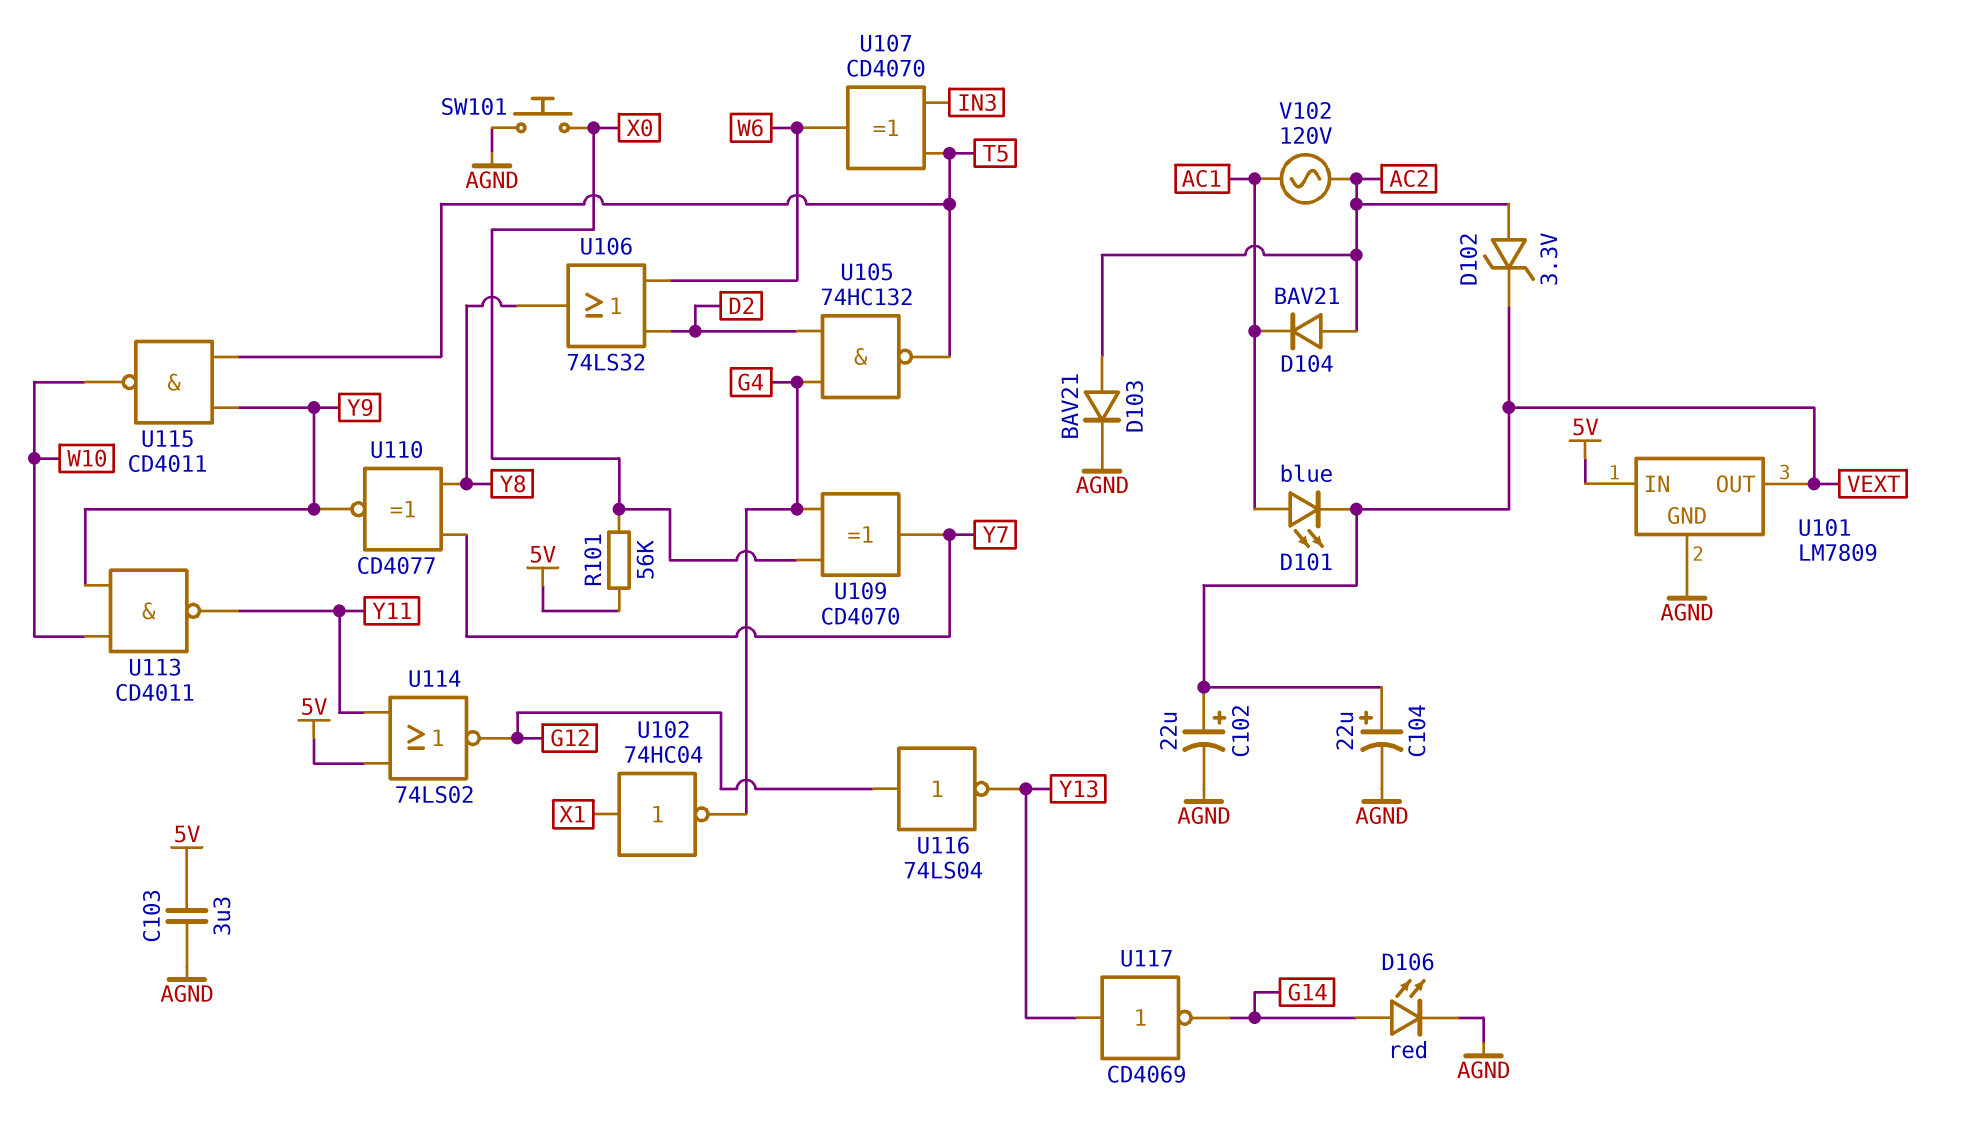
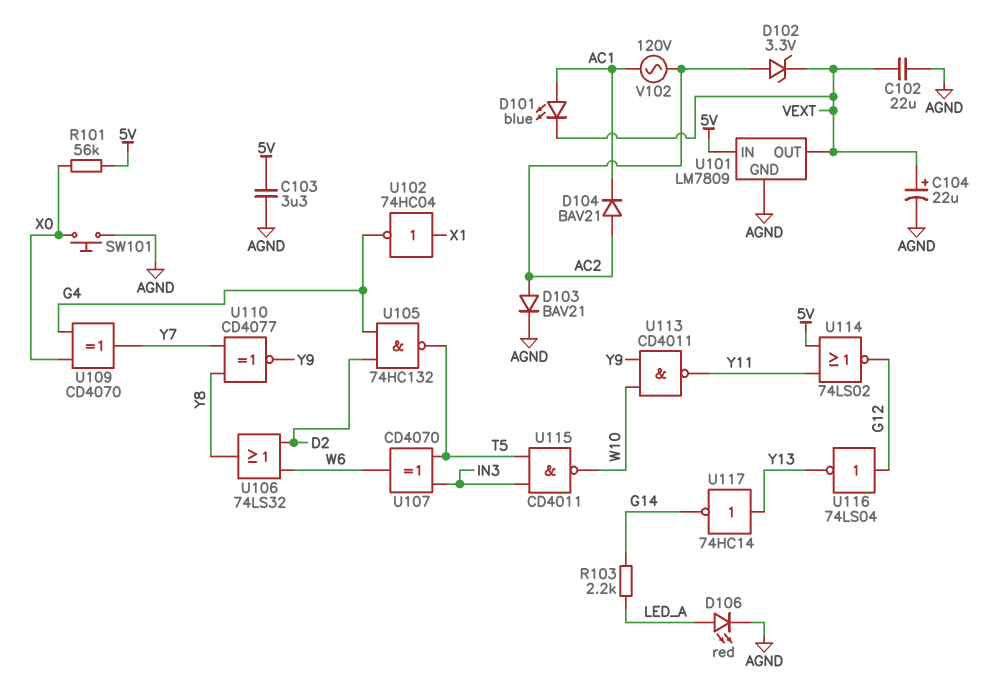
C102: 22uF (plus VEXT, minus AGND) -> 22uF (AGND, VEXT)
D106: LED red (A G14, K AGND) -> LED red (A LED_A, K AGND)
R103: none -> 2.2k (G14, LED_A)
U115: NAND CD4011 (in T5, in Y9, out W10) -> NAND CD4011 (in IN3, in T5, out W10)
U117: NOT CD4069 (in Y13, out G14) -> NOT 74HC14 (in Y13, out G14)

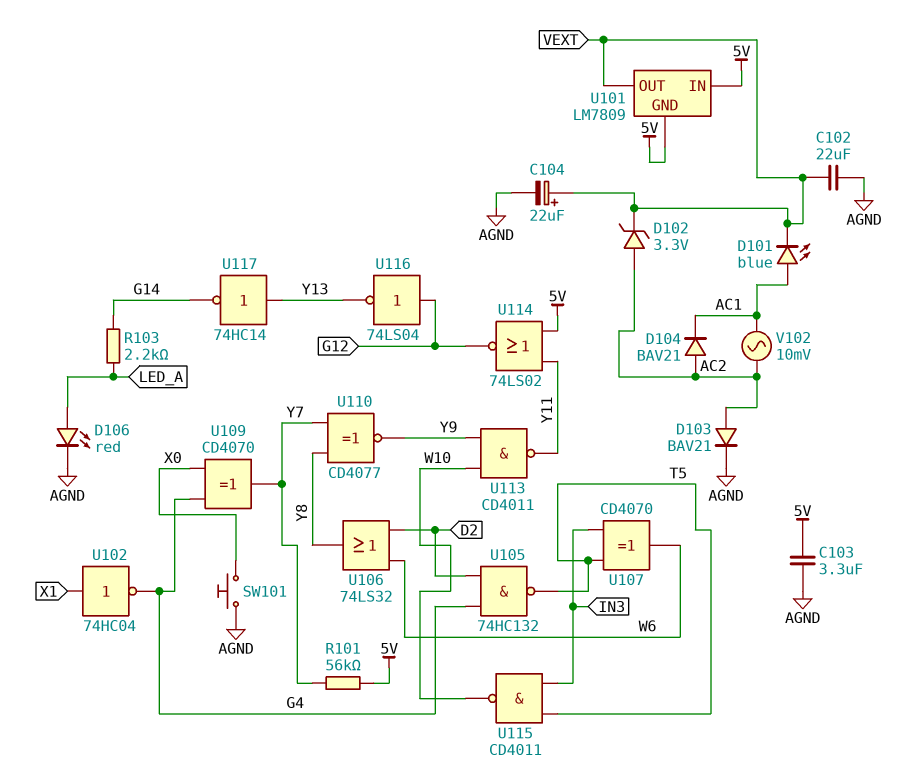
R101: 56k (5V, X0) -> 56k (5V, Y7)
U101 pin GND: AGND -> 5V
V102: AC 120V (AC1, AC2) -> AC 10mV (AC1, AC2)

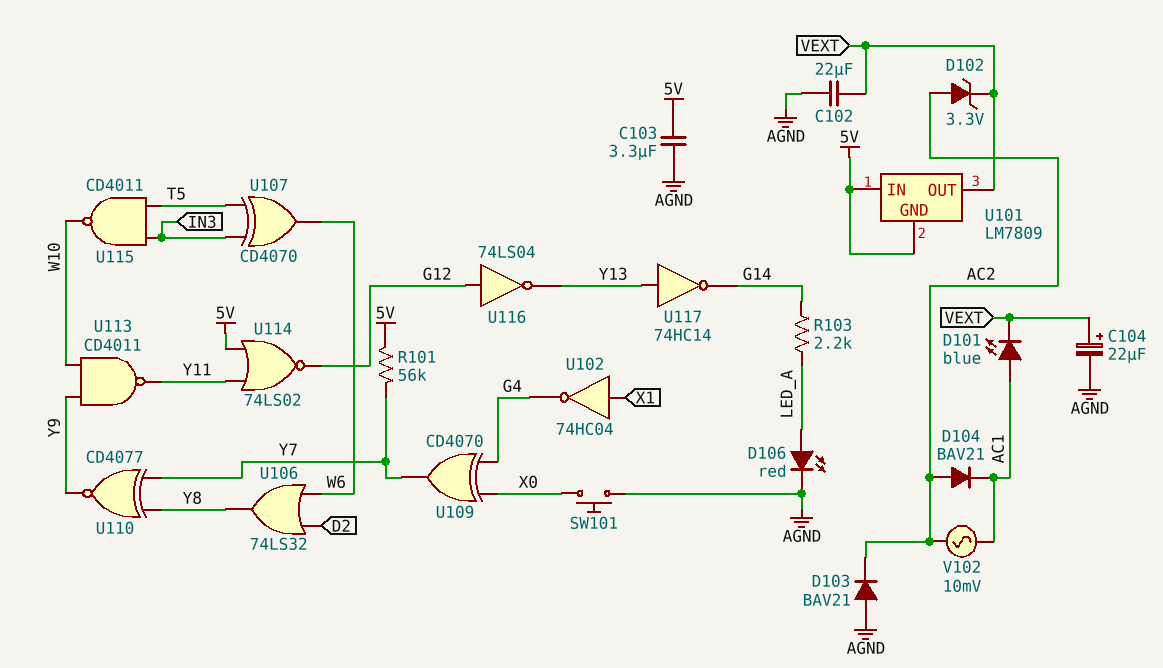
D103: diode BAV21 (A AC2, K AGND) -> diode BAV21 (A AGND, K AC2)
U105: NAND 74HC132 (in D2, in G4, out T5) -> none

